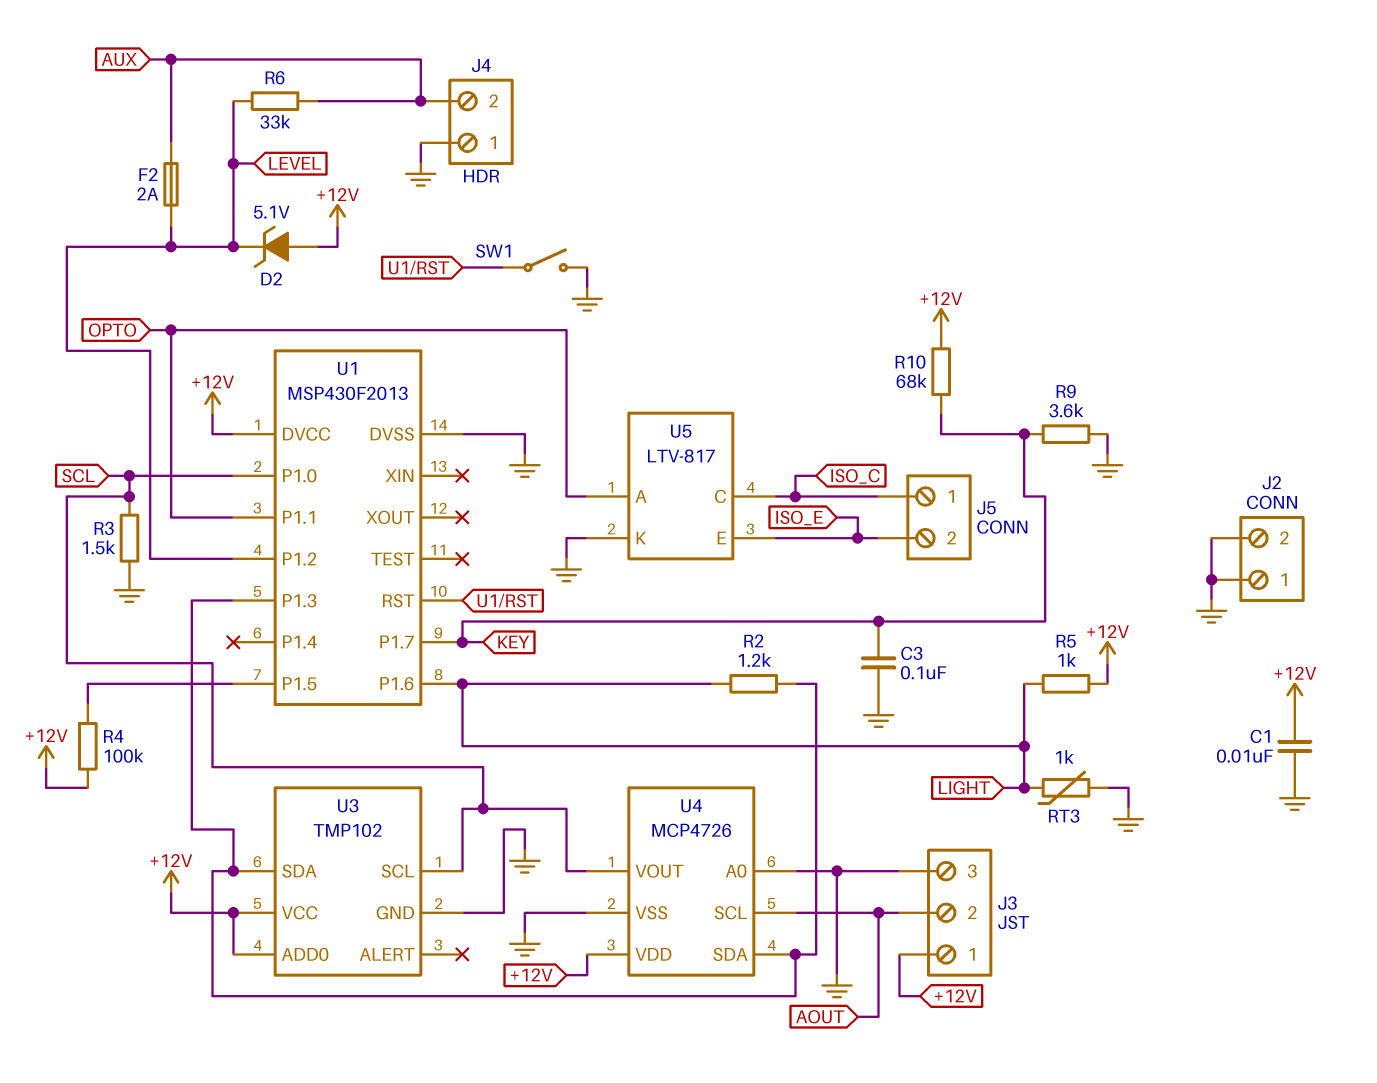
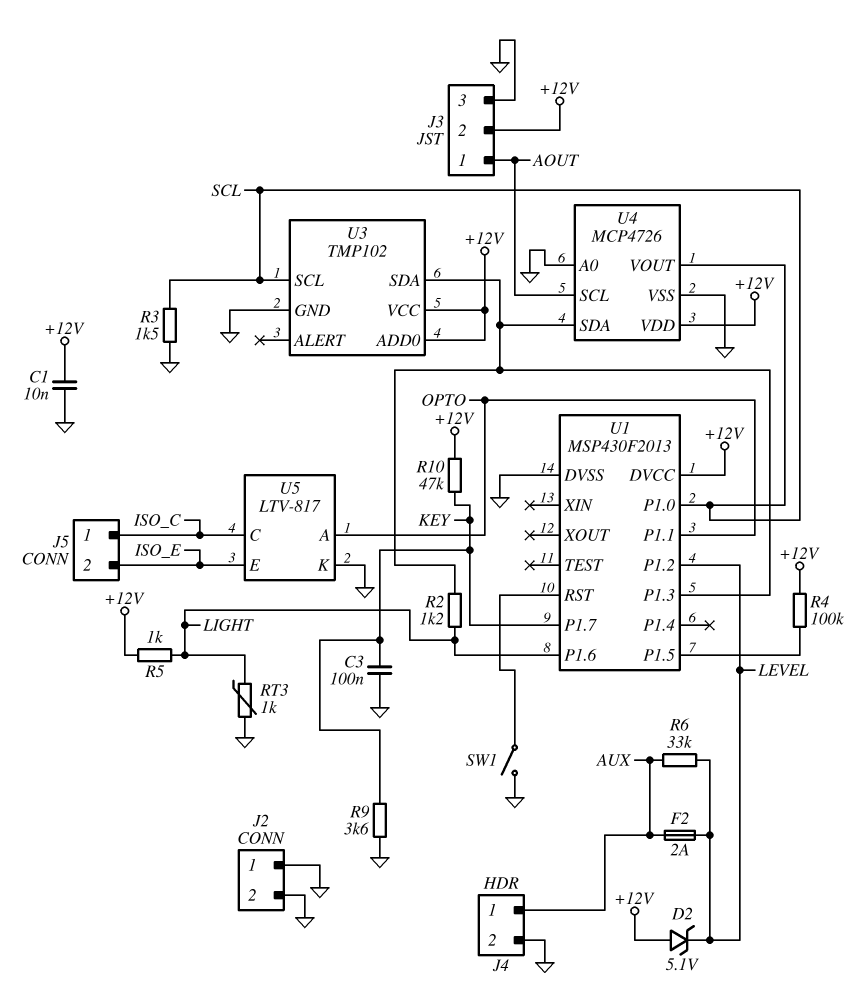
J3 pin 1: +12V -> AOUT
J3 pin 2: AOUT -> +12V
J4 pin 1: GND -> AUX
J4 pin 2: AUX -> GND
R10: 68k (+12V, KEY) -> 47k (+12V, KEY)

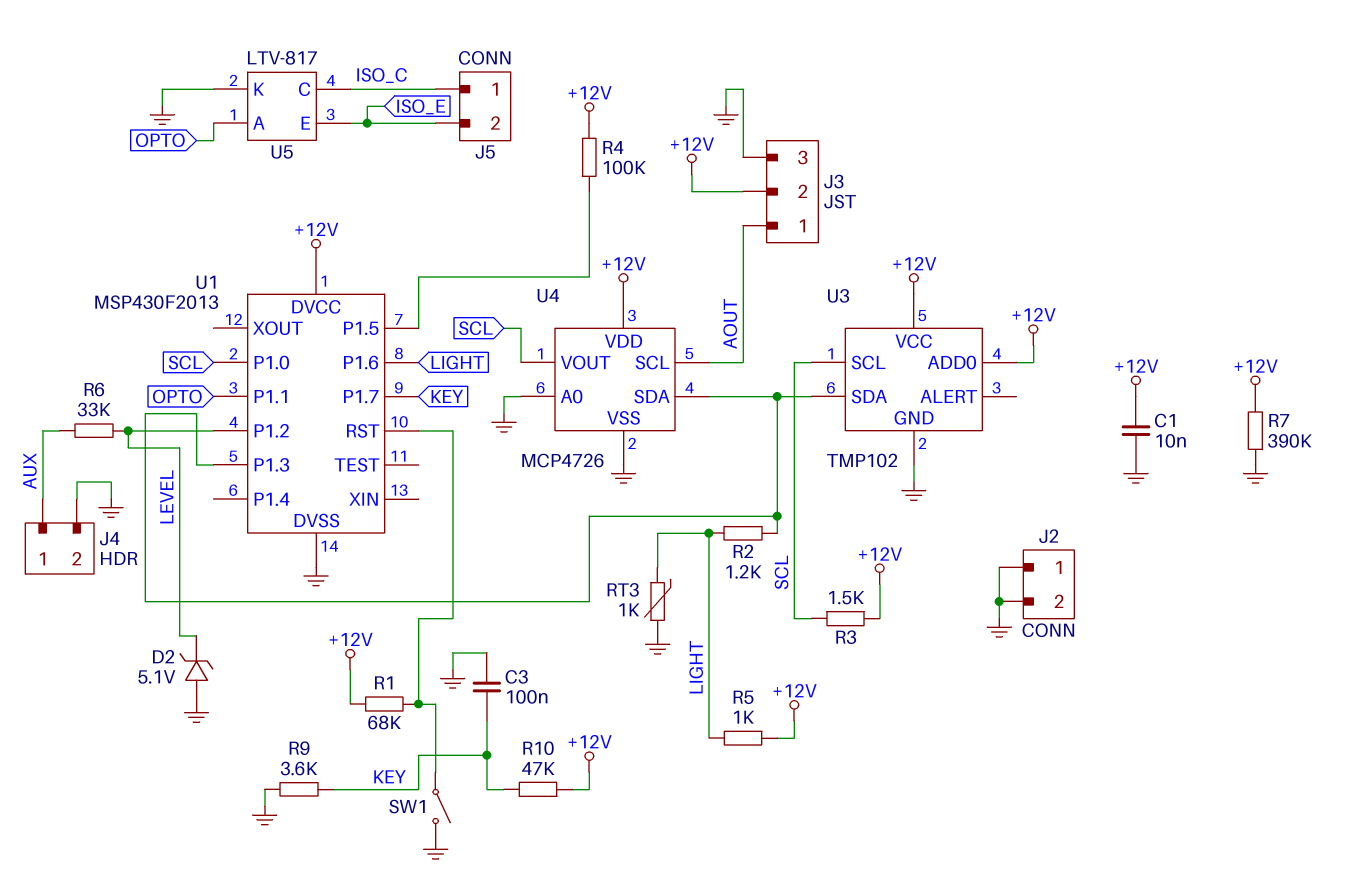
D2: zener 5.1V (A +12V, K LEVEL) -> zener 5.1V (A GND, K LEVEL)
F2: 2A (AUX, LEVEL) -> none
R1: none -> 68k (+12V, U1/RST)
R3: 1.5k (GND, SCL) -> 1.5k (+12V, SCL)
R7: none -> 390k (+12V, GND)

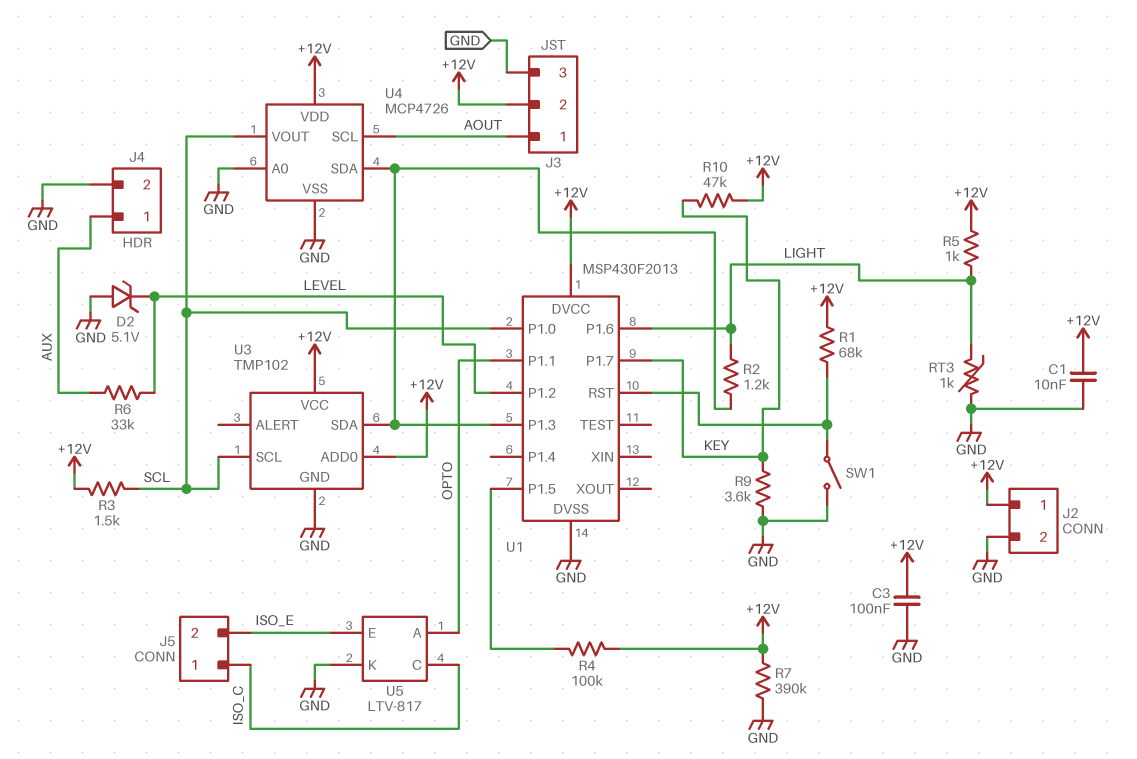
C3: 100nF (GND, KEY) -> 100nF (+12V, GND)
J2 pin 1: GND -> +12V

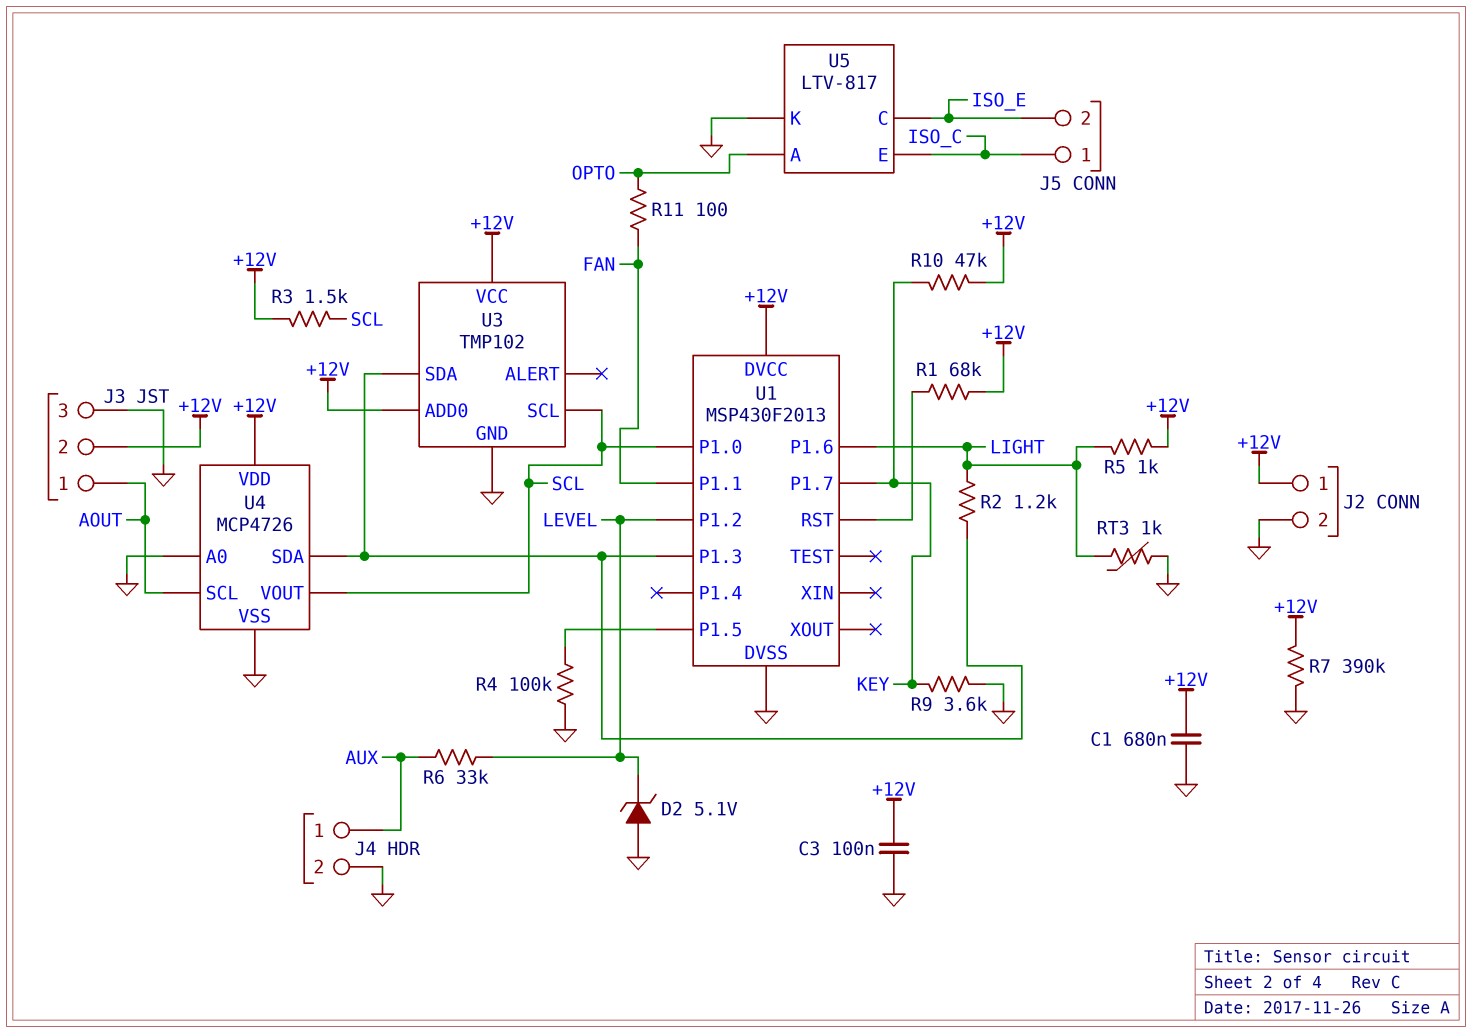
C1: 10nF (+12V, GND) -> 680nF (+12V, GND)
R4: 100k (+12V, U1/P1.5) -> 100k (GND, U1/P1.5)
R11: none -> 100 (FAN, OPTO)
SW1: switch (GND, U1/RST) -> none
U1 pin P1.1: OPTO -> FAN
U5 pin C: ISO_C -> ISO_E
U5 pin E: ISO_E -> ISO_C

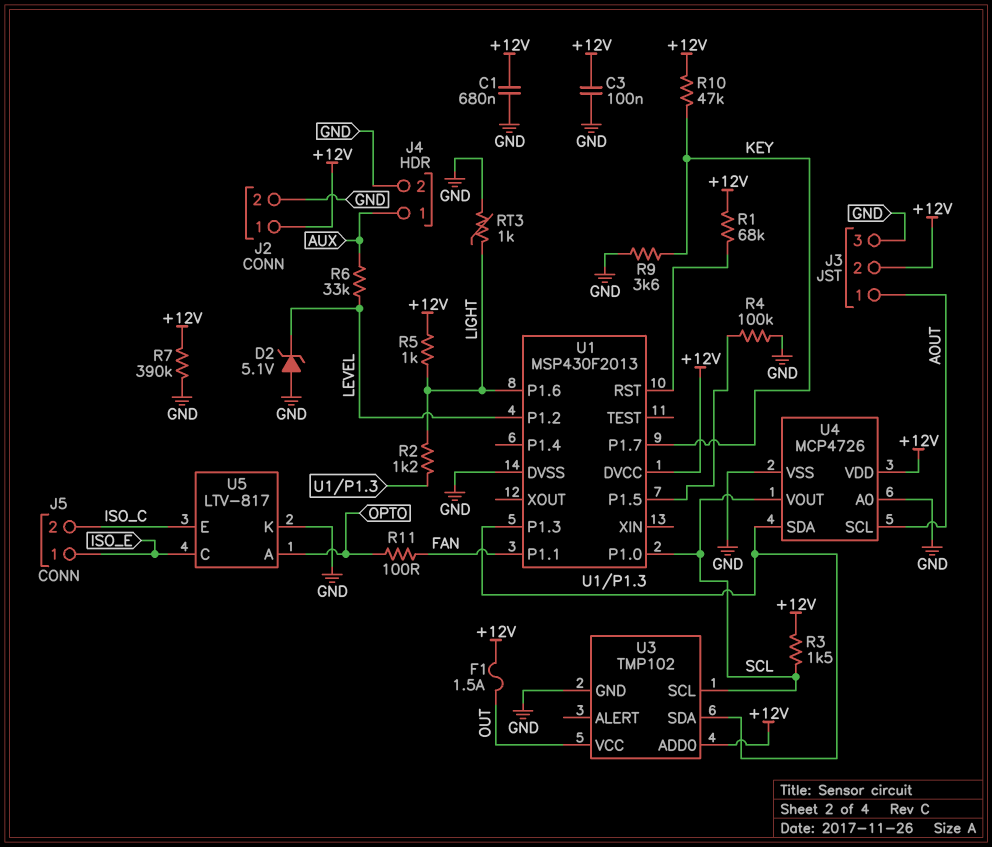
F1: none -> 1.5A (+12V, OUT)
J5 pin 1: ISO_C -> ISO_E
J5 pin 2: ISO_E -> ISO_C
U3 pin VCC: +12V -> OUT

